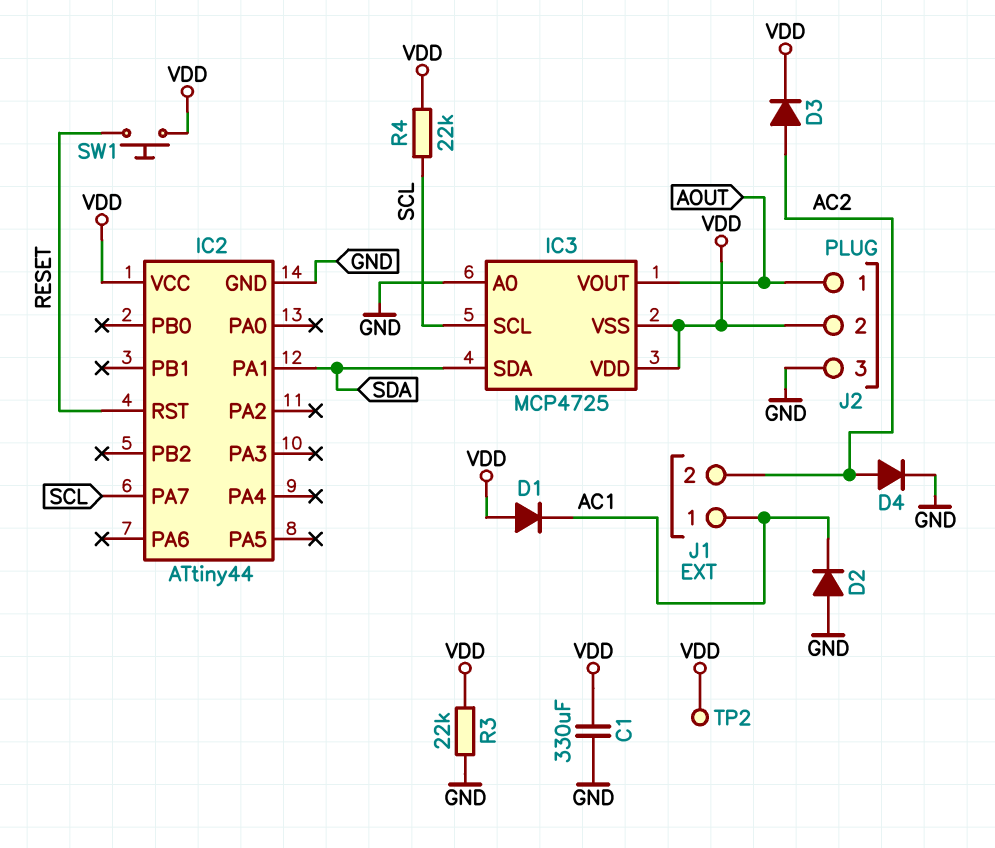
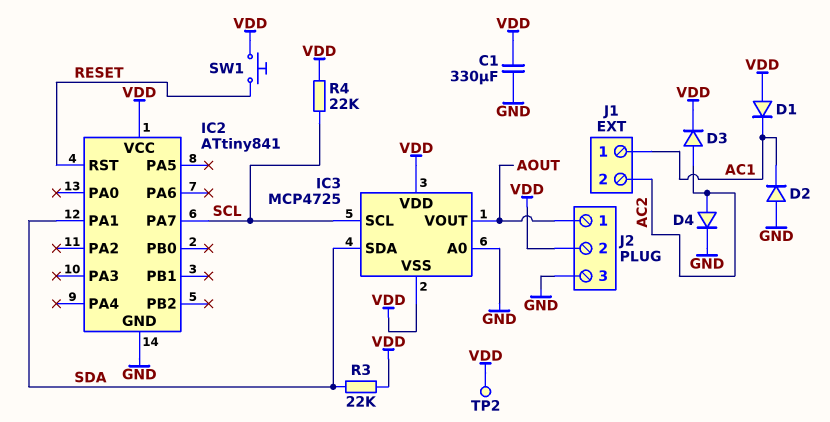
IC2: ATtiny44 -> ATtiny841
R3: 22k (GND, VDD) -> 22k (SDA, VDD)

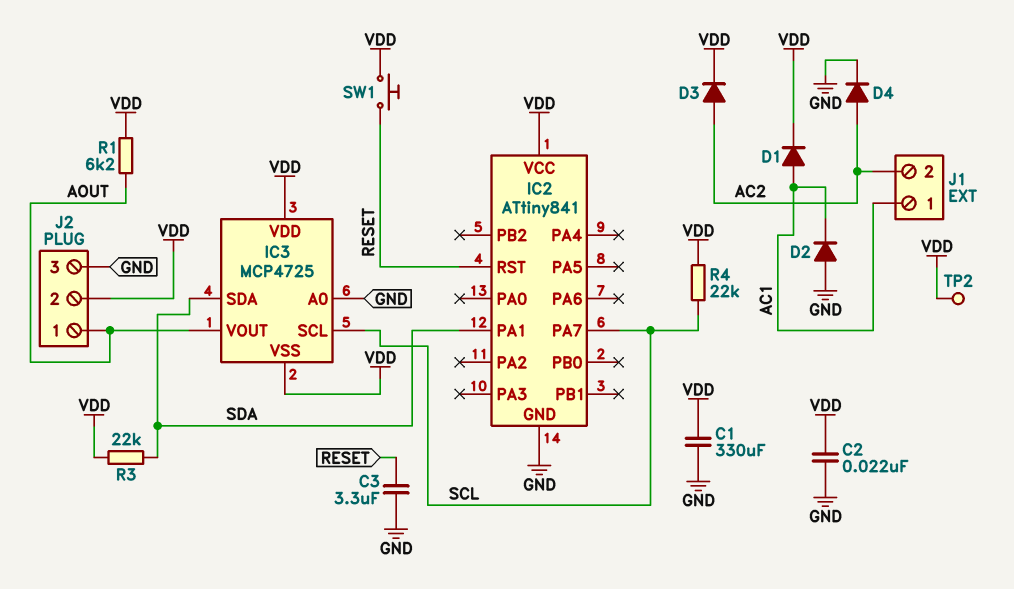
C2: none -> 22nF (GND, VDD)
C3: none -> 3.3uF (GND, RESET)
D1: diode (A VDD, K AC1) -> diode (A AC1, K VDD)
R1: none -> 6.2k (AOUT, VDD)

